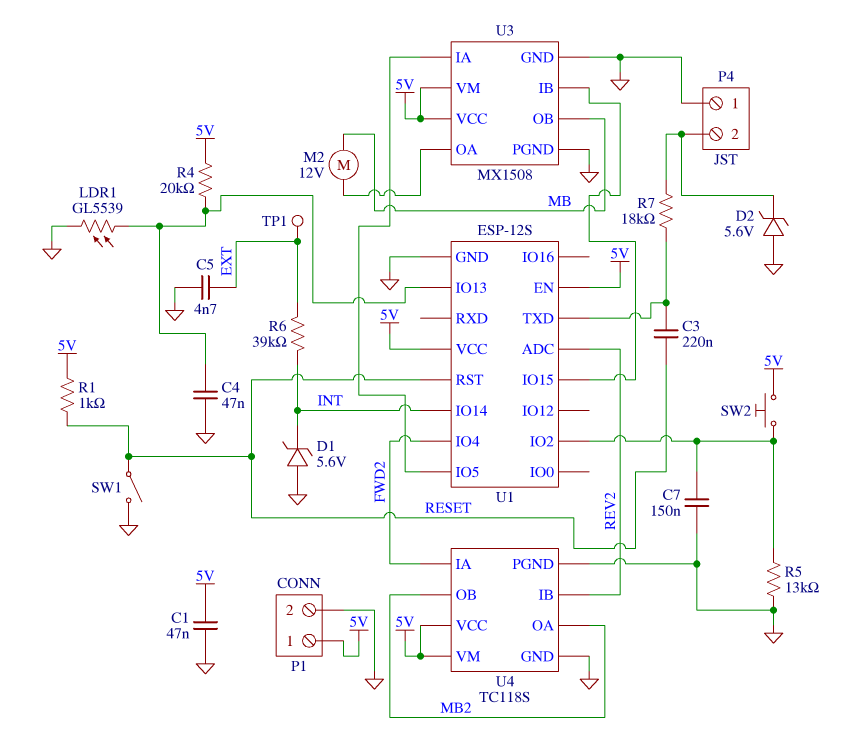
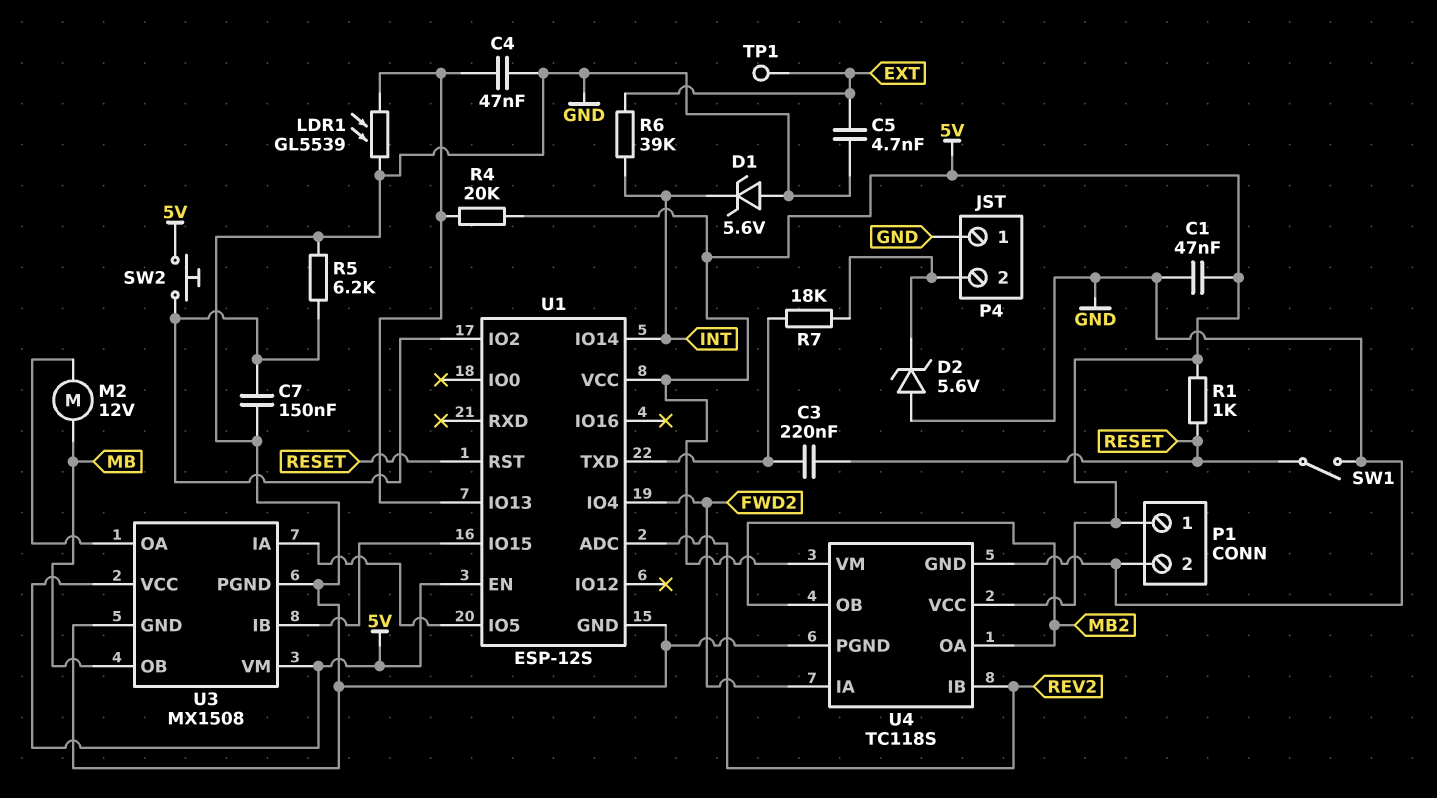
R5: 13k (GND, U1/IO2) -> 6.2k (GND, U1/IO2)

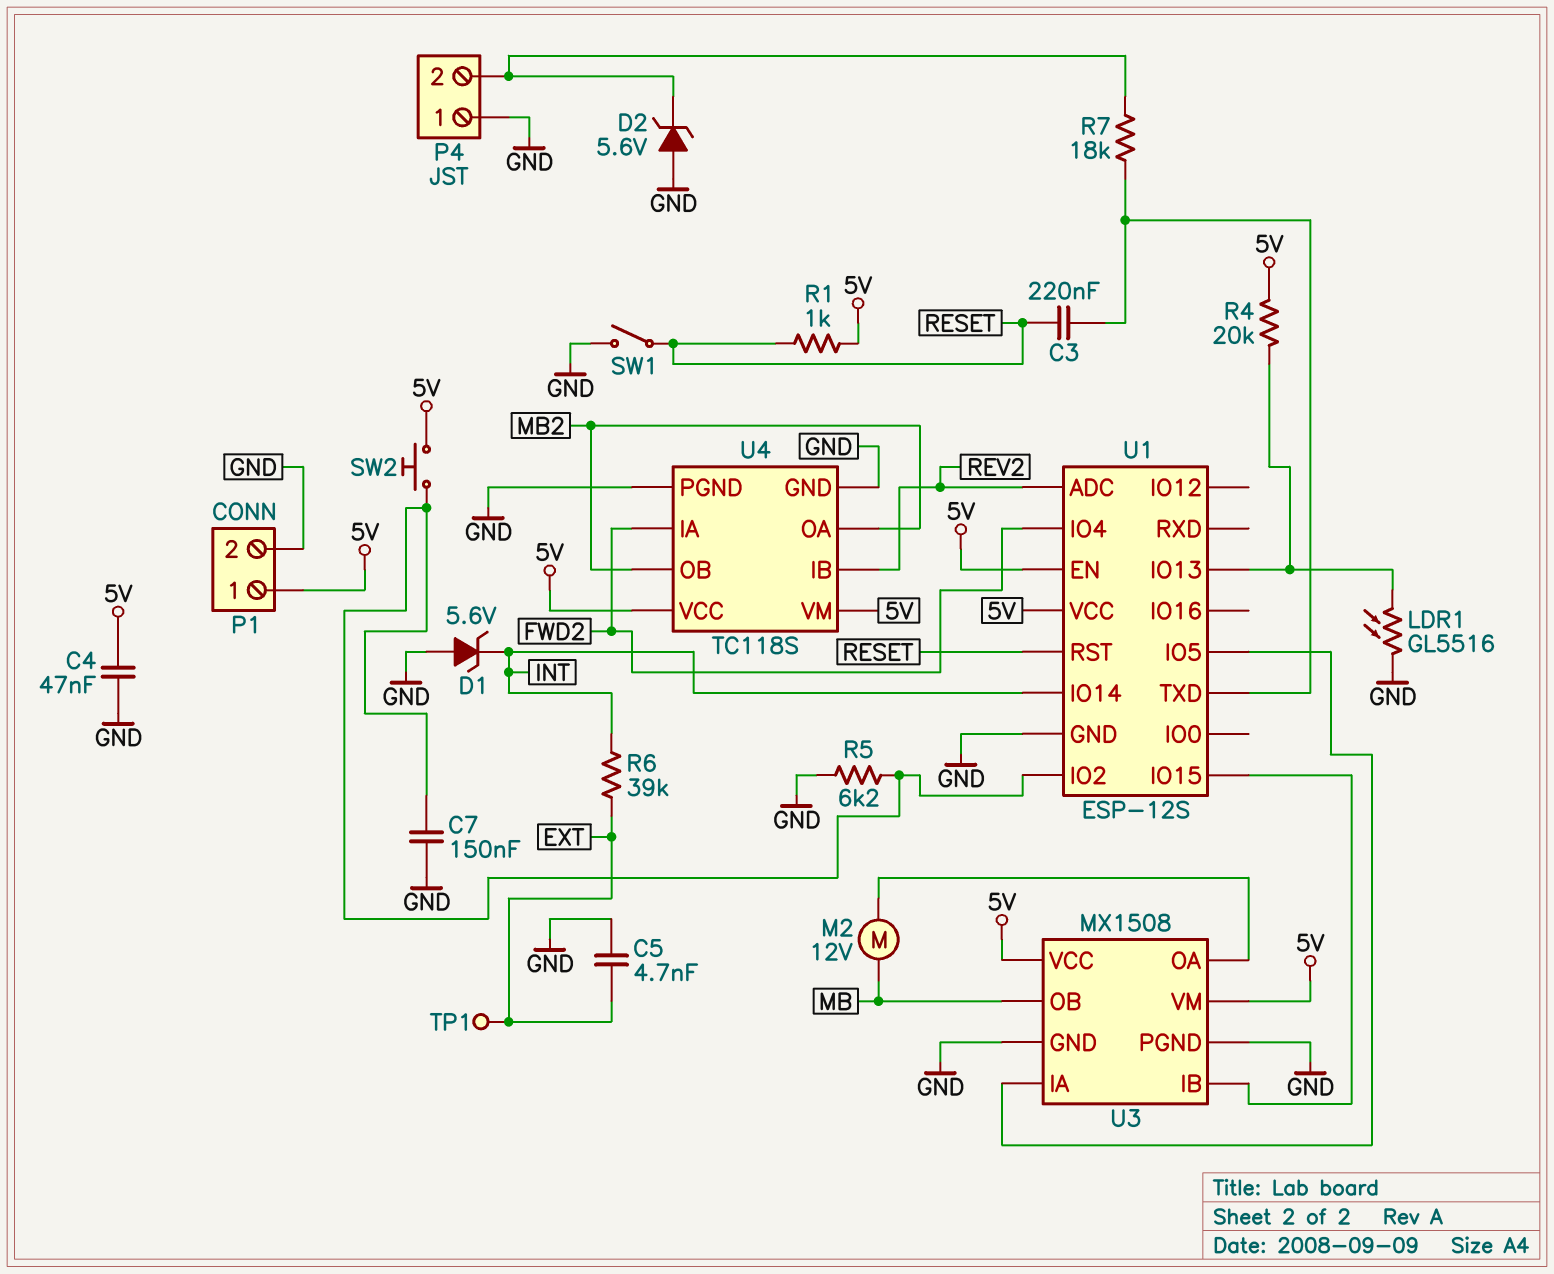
C1: 47nF (5V, GND) -> none
C4: 47nF (GND, U1/IO13) -> 47nF (5V, GND)
LDR1: GL5539 (GND, U1/IO13) -> GL5516 (GND, U1/IO13)

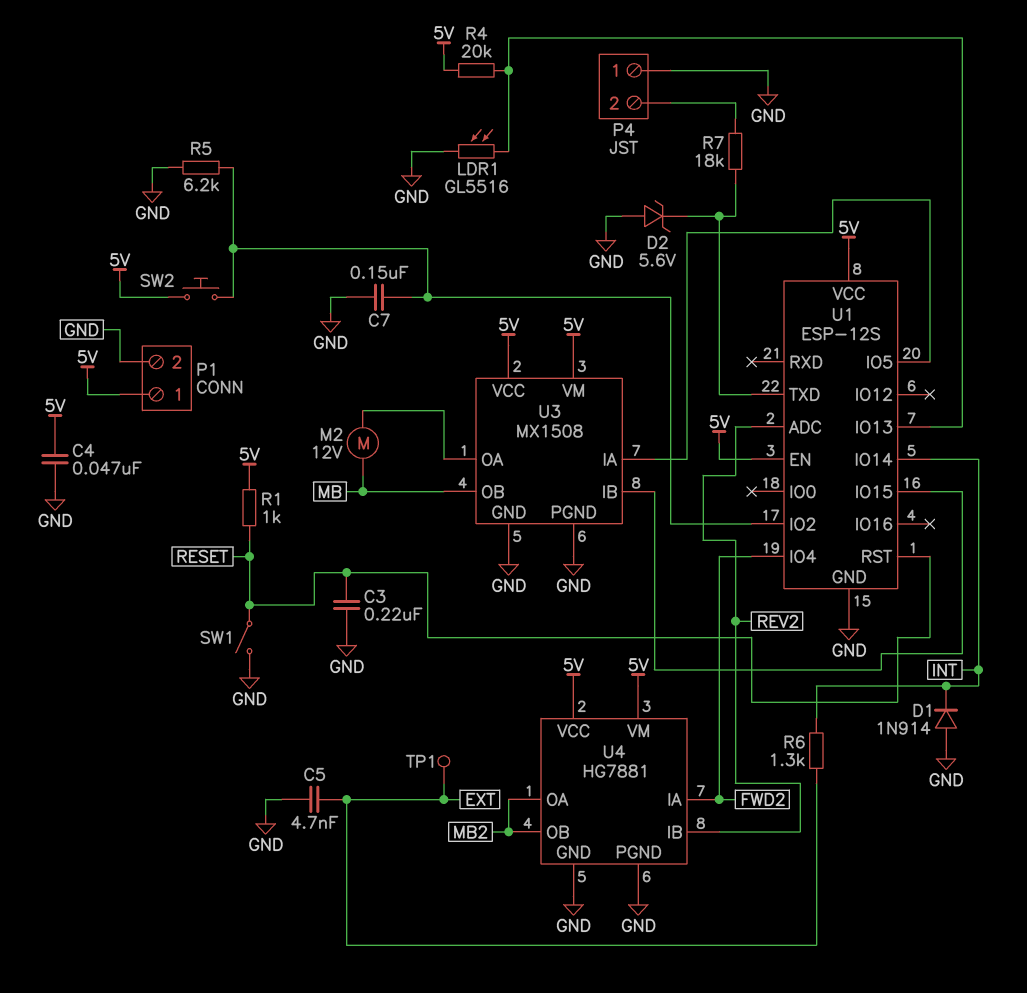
C3: 220nF (RESET, U1/TXD) -> 220nF (GND, RESET)
D1: zener 5.6V (A GND, K INT) -> diode 1N914 (A GND, K INT)
D2: zener 5.6V (A GND, K P4/2) -> zener 5.6V (A GND, K U1/TXD)
R6: 39k (EXT, INT) -> 1.3k (EXT, INT)
U4: TC118S -> HG7881

